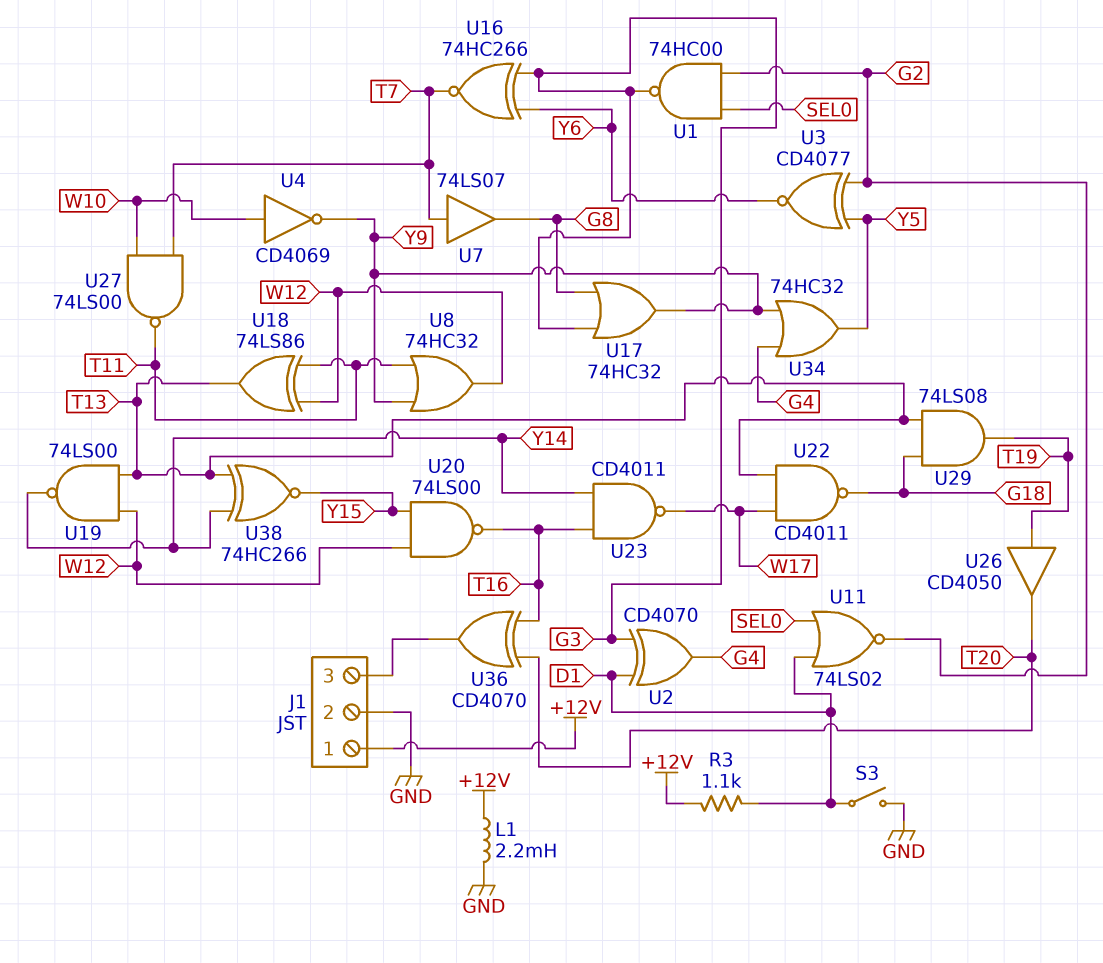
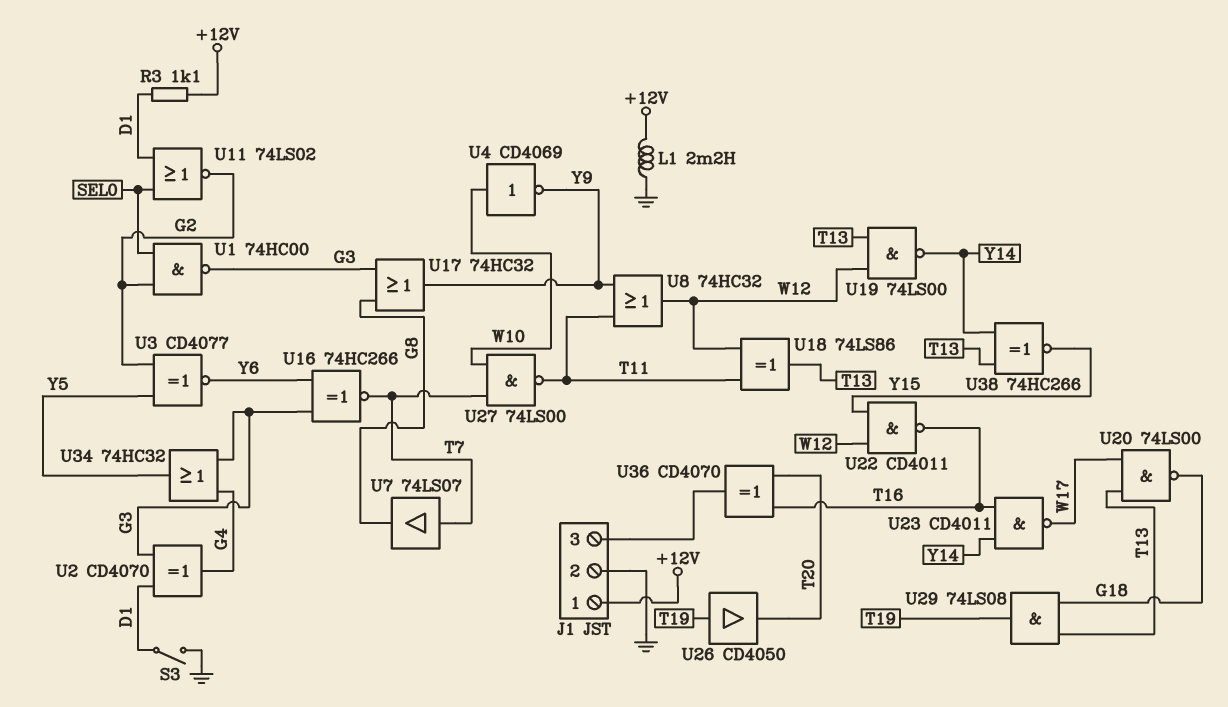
U20: NAND 74LS00 (in W12, in Y15, out T16) -> NAND 74LS00 (in T13, in W17, out G18)
U22: NAND CD4011 (in T13, in W17, out G18) -> NAND CD4011 (in W12, in Y15, out T16)
U34: OR 74HC32 (in G4, in Y9, out Y5) -> OR 74HC32 (in G3, in G4, out Y5)

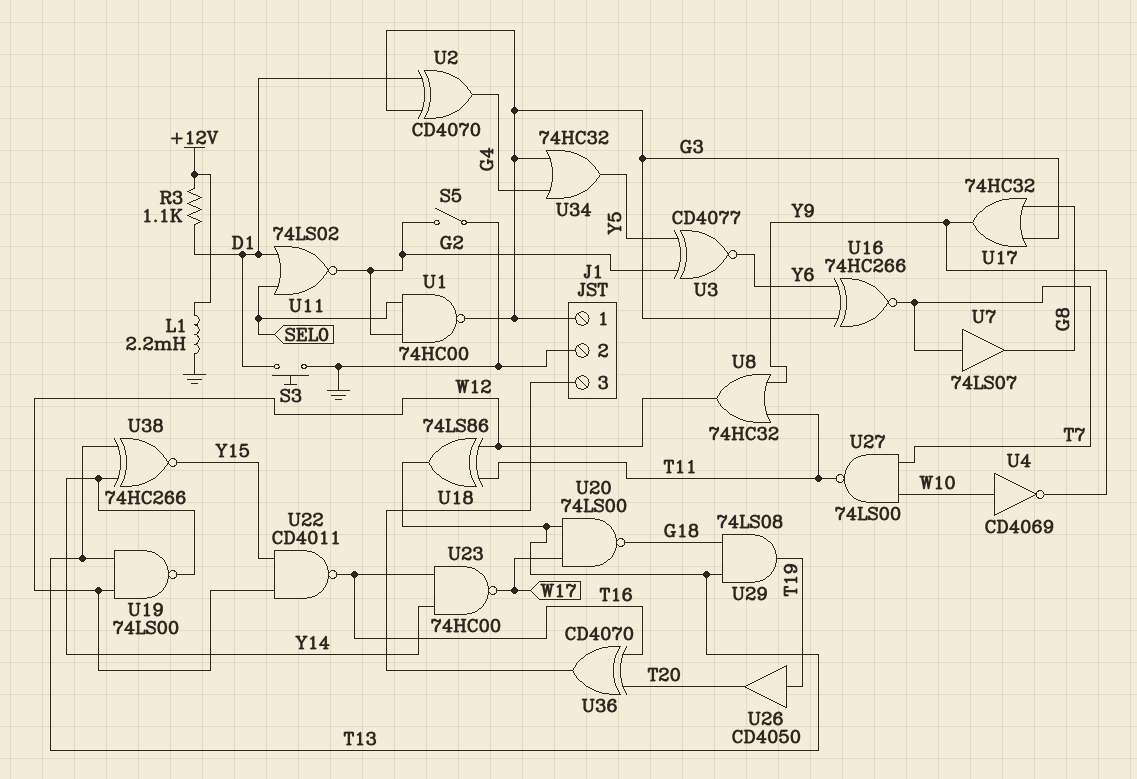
J1 pin 1: +12V -> G3
S3: switch (D1, GND) -> button (D1, GND)
S5: none -> switch (G2, GND)
U23: NAND CD4011 (in T16, in Y14, out W17) -> NAND 74HC00 (in T16, in Y14, out W17)

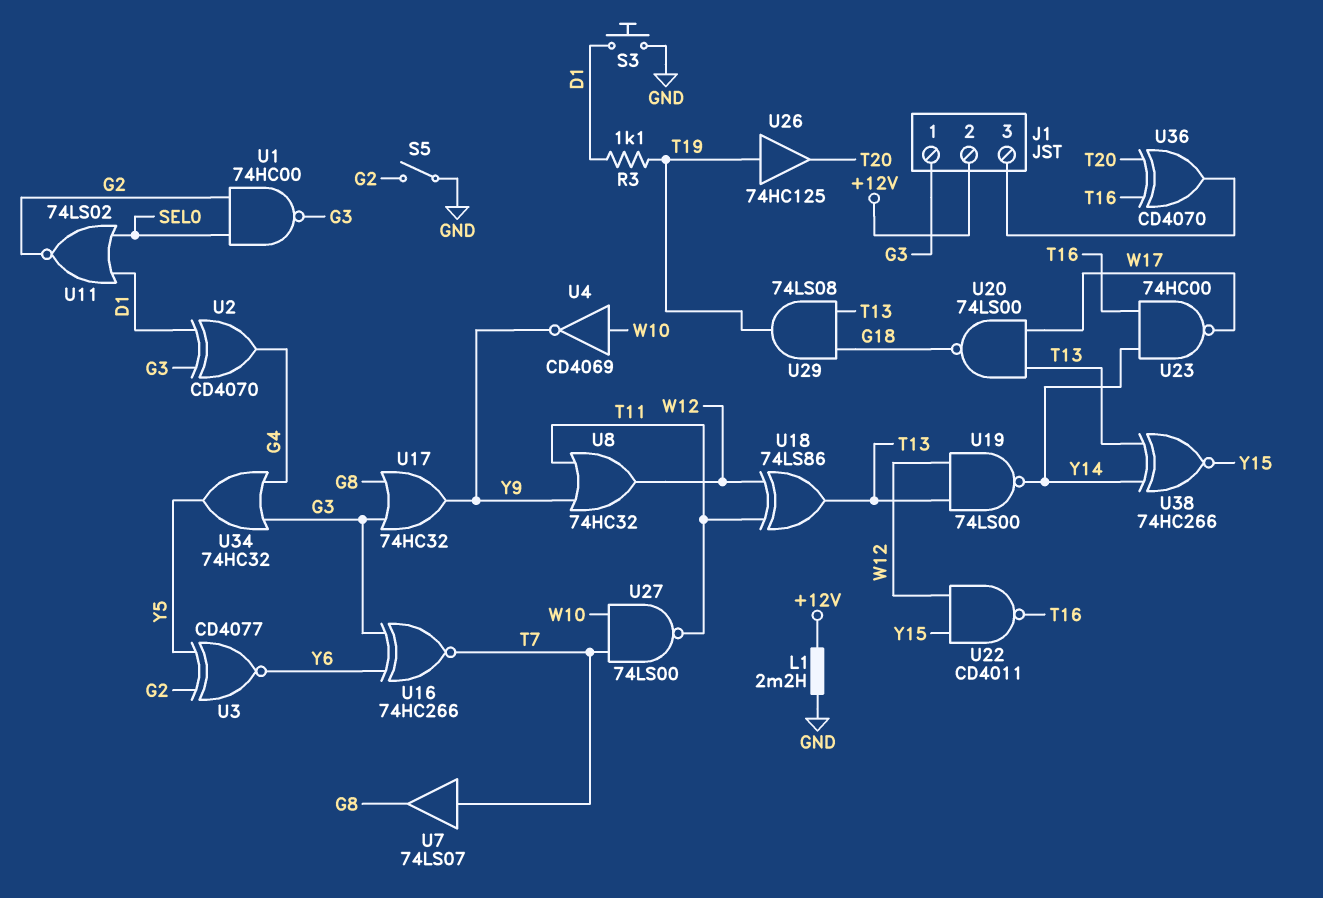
J1 pin 2: GND -> +12V
R3: 1.1k (+12V, D1) -> 1.1k (D1, T19)
U26: buffer CD4050 (in T19, out T20) -> buffer 74HC125 (in T19, out T20)

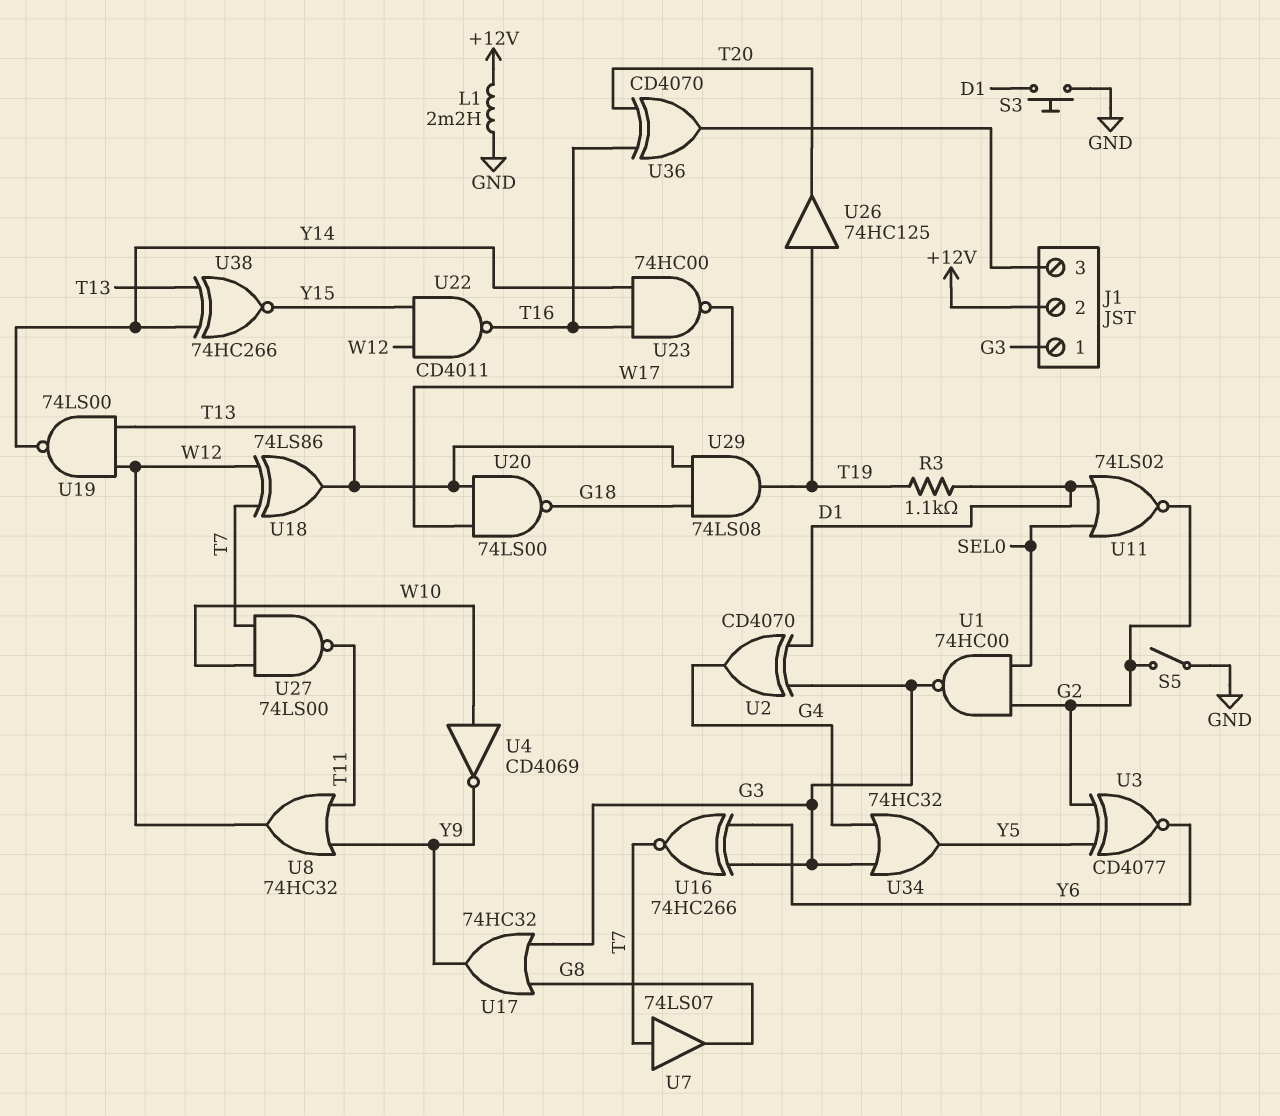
U18: XOR 74LS86 (in T11, in W12, out T13) -> XOR 74LS86 (in T7, in W12, out T13)

